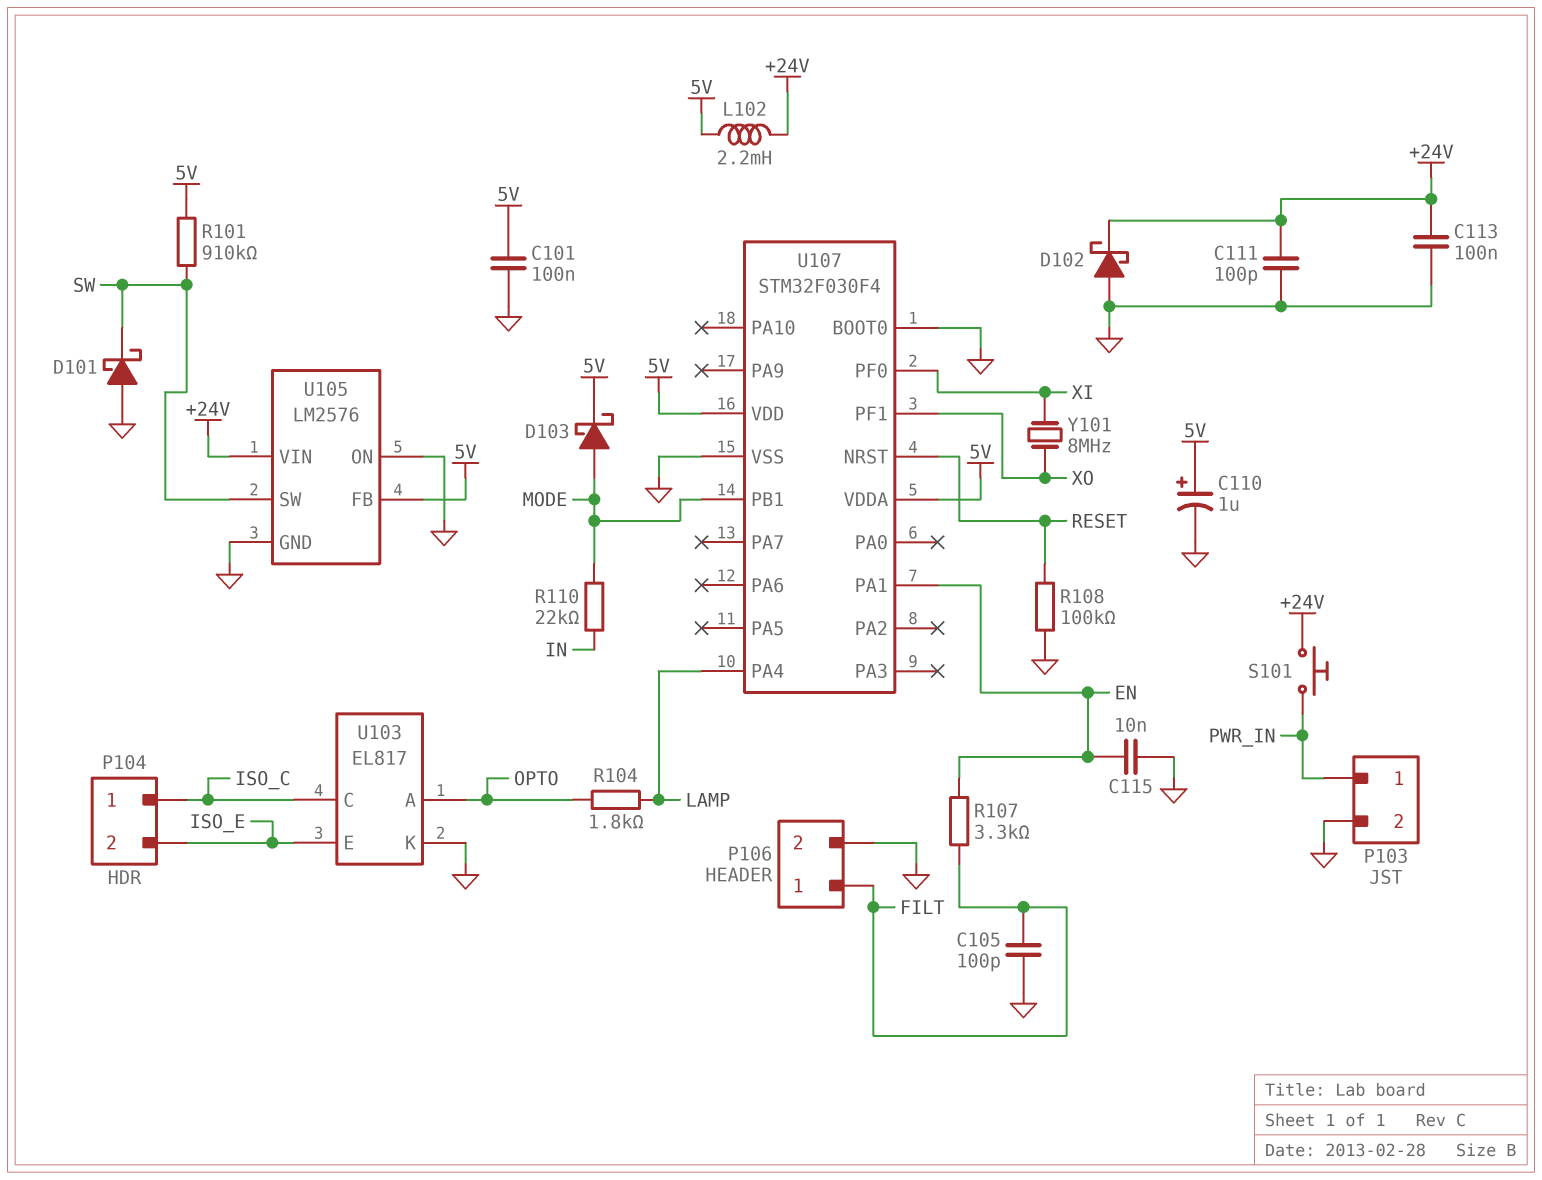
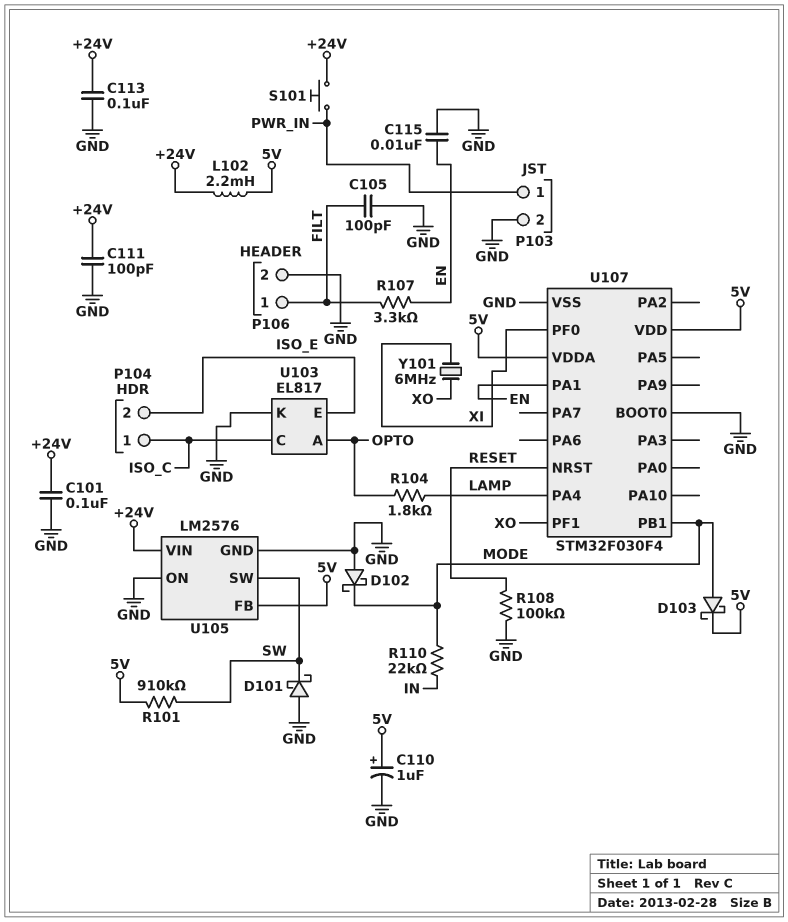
C101: 100nF (5V, GND) -> 100nF (+24V, GND)
D102: schottky (A GND, K +24V) -> schottky (A GND, K MODE)
Y101: 8MHz (XI, XO) -> 6MHz (XI, XO)

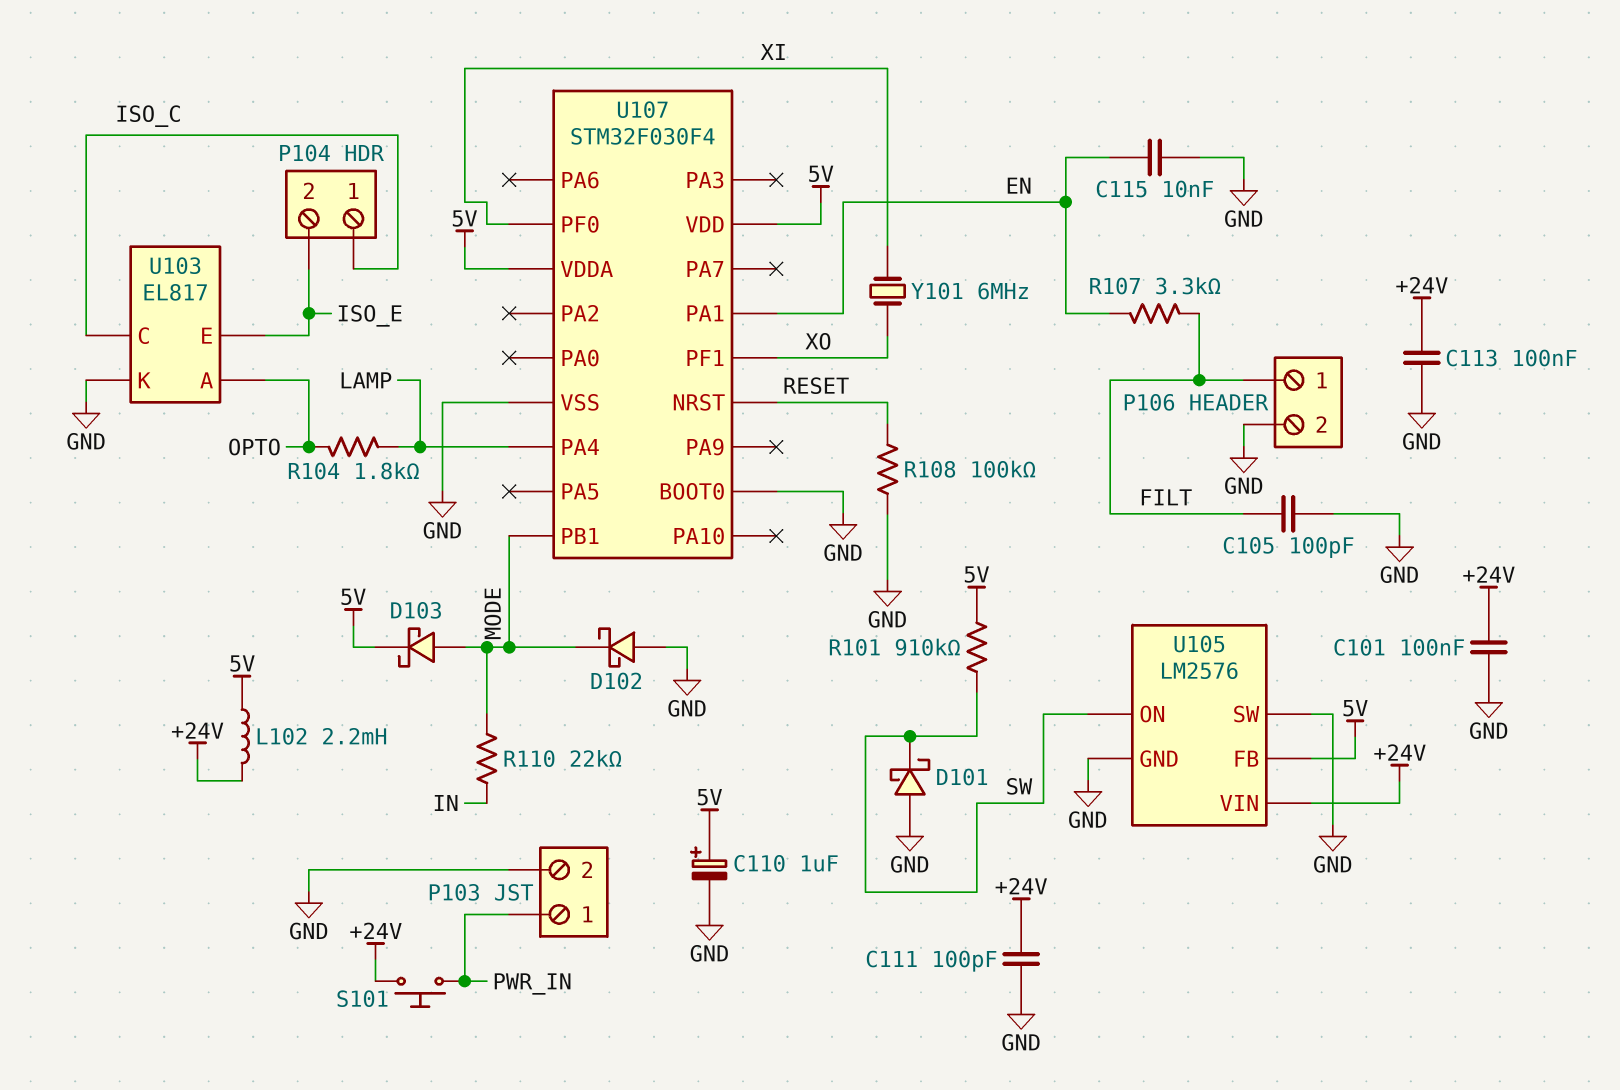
U105 pin ON: GND -> SW
U105 pin SW: SW -> GND

